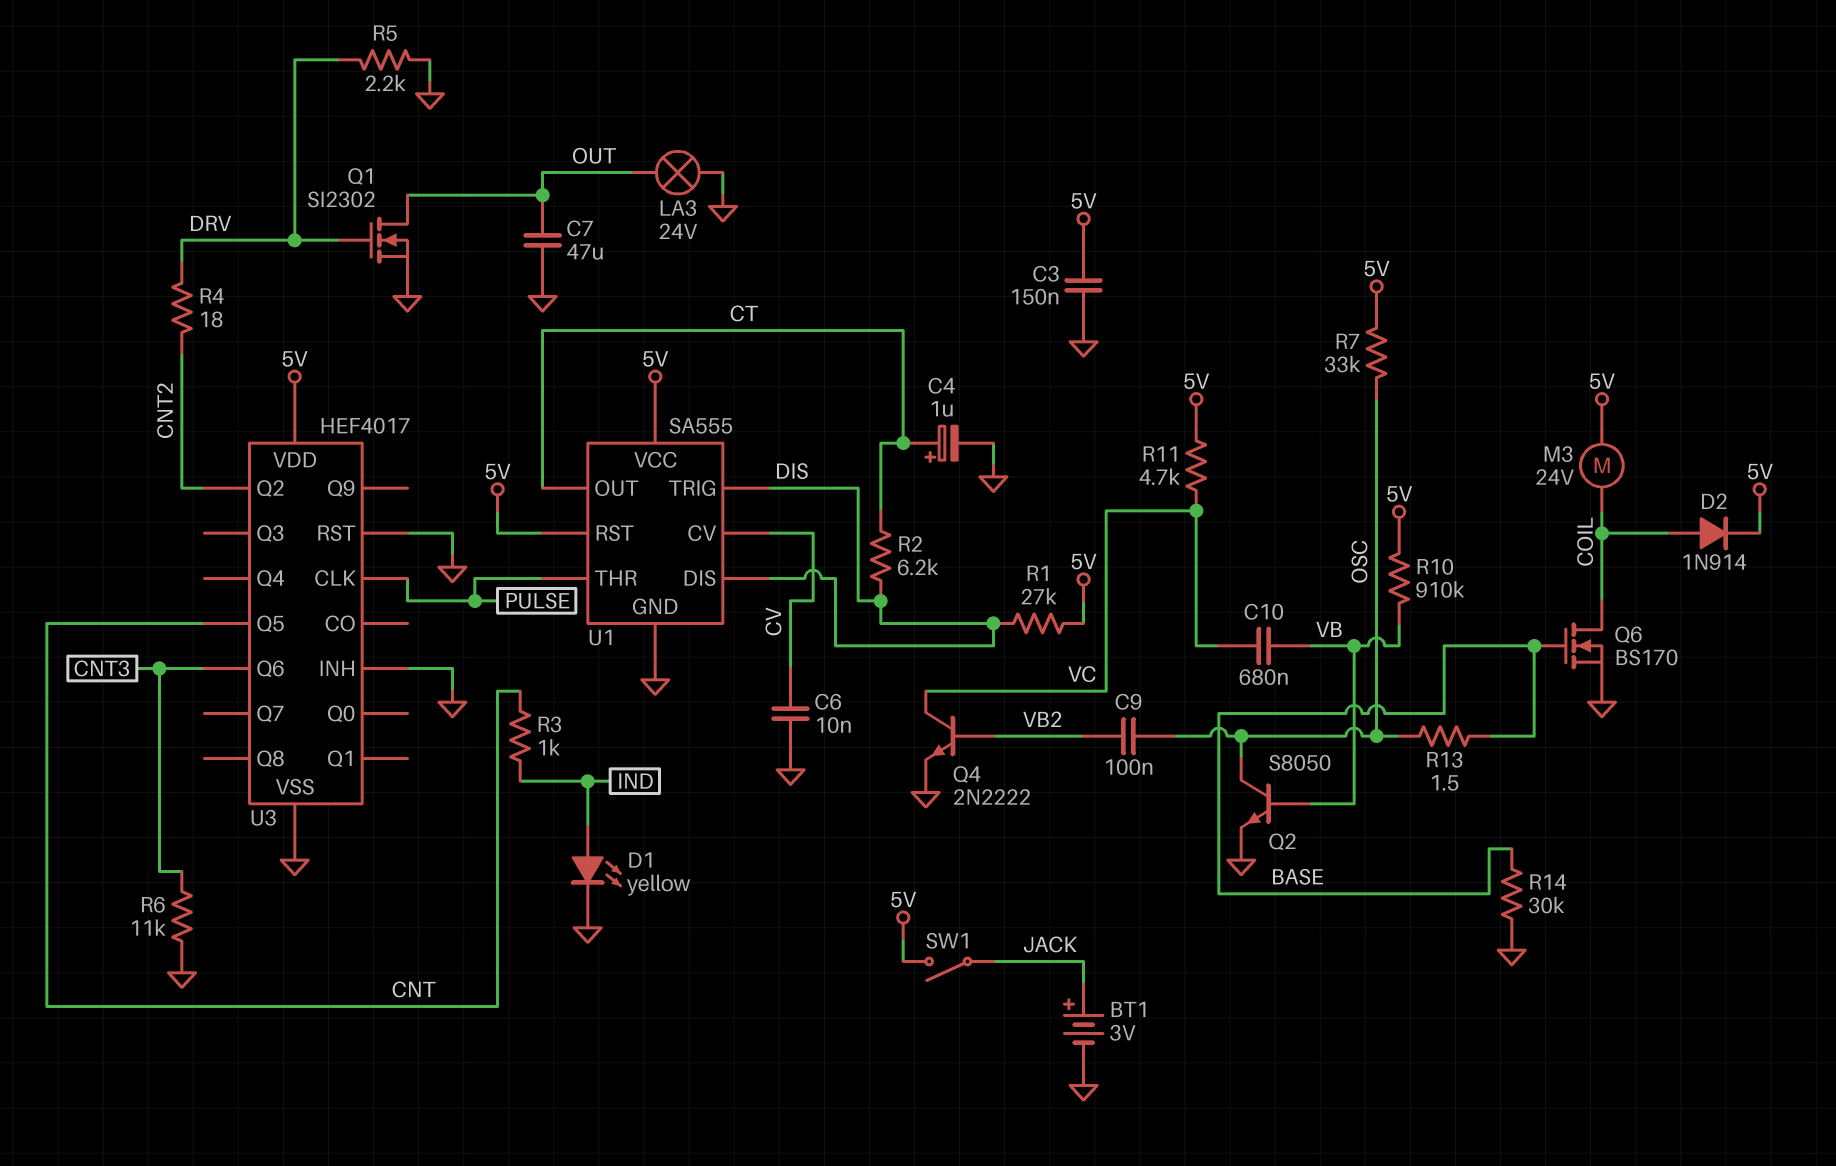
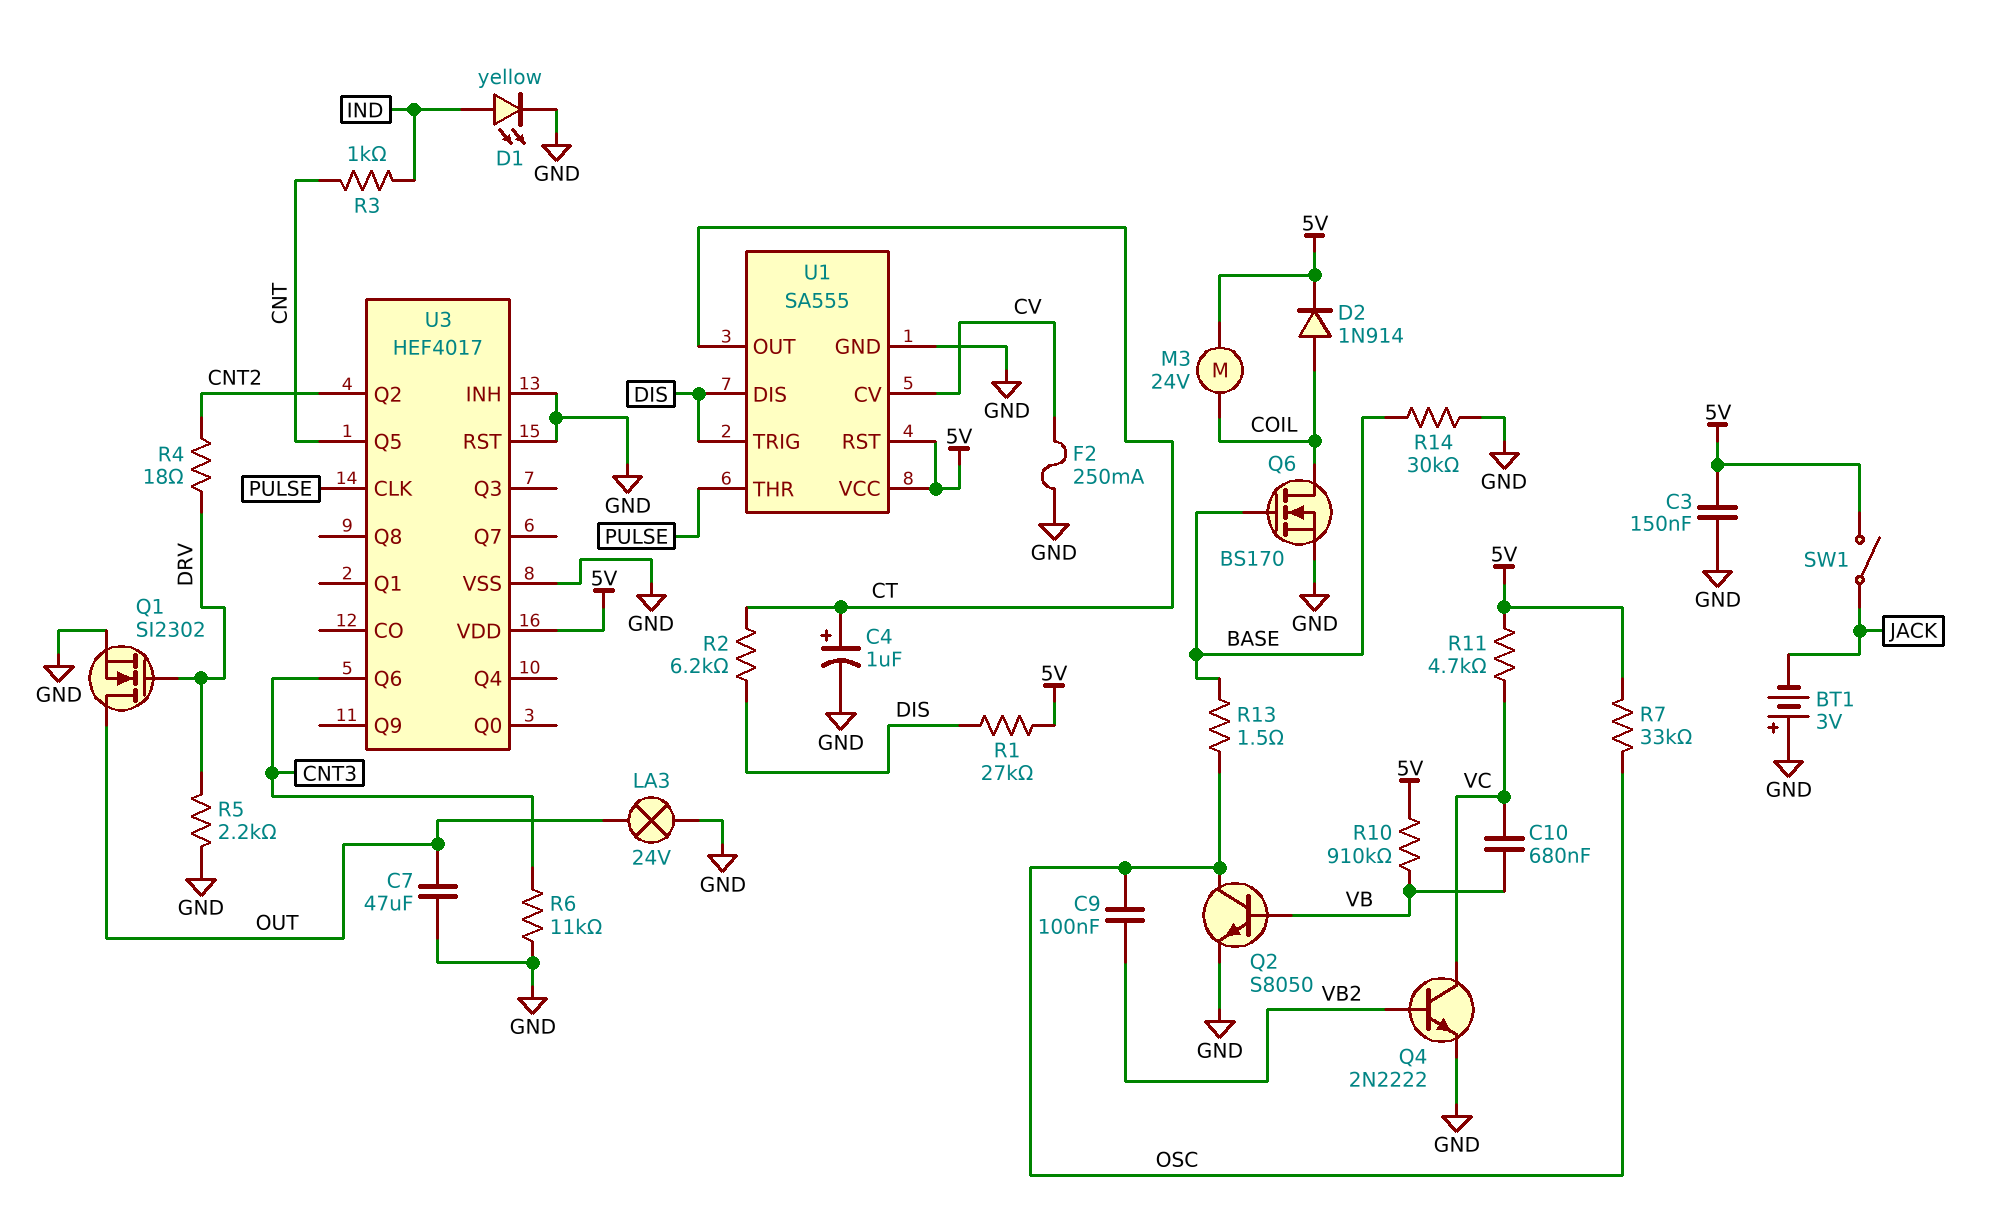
BT1: 3V (plus JACK, minus GND) -> 3V (plus GND, minus JACK)
C6: 10nF (CV, GND) -> none
F2: none -> 250mA (CV, GND)

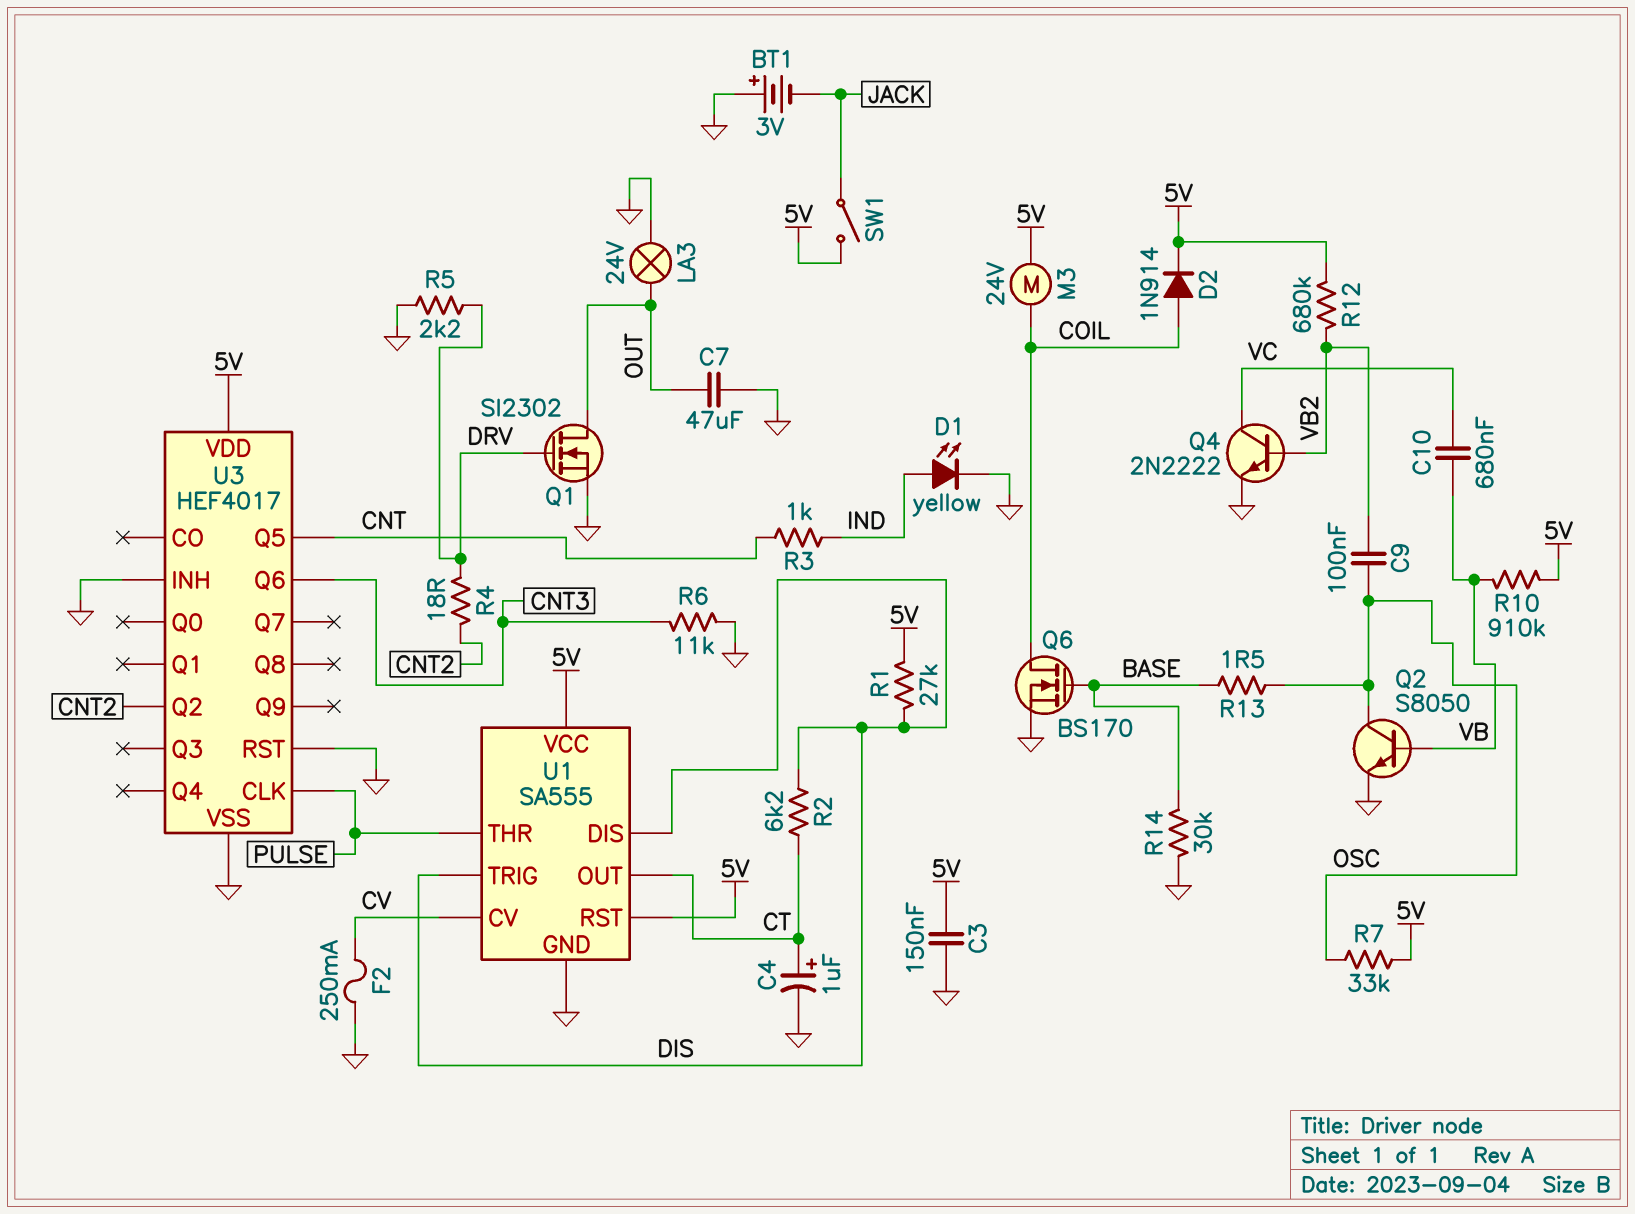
R11: 4.7k (5V, VC) -> none
R12: none -> 680k (5V, VB2)

